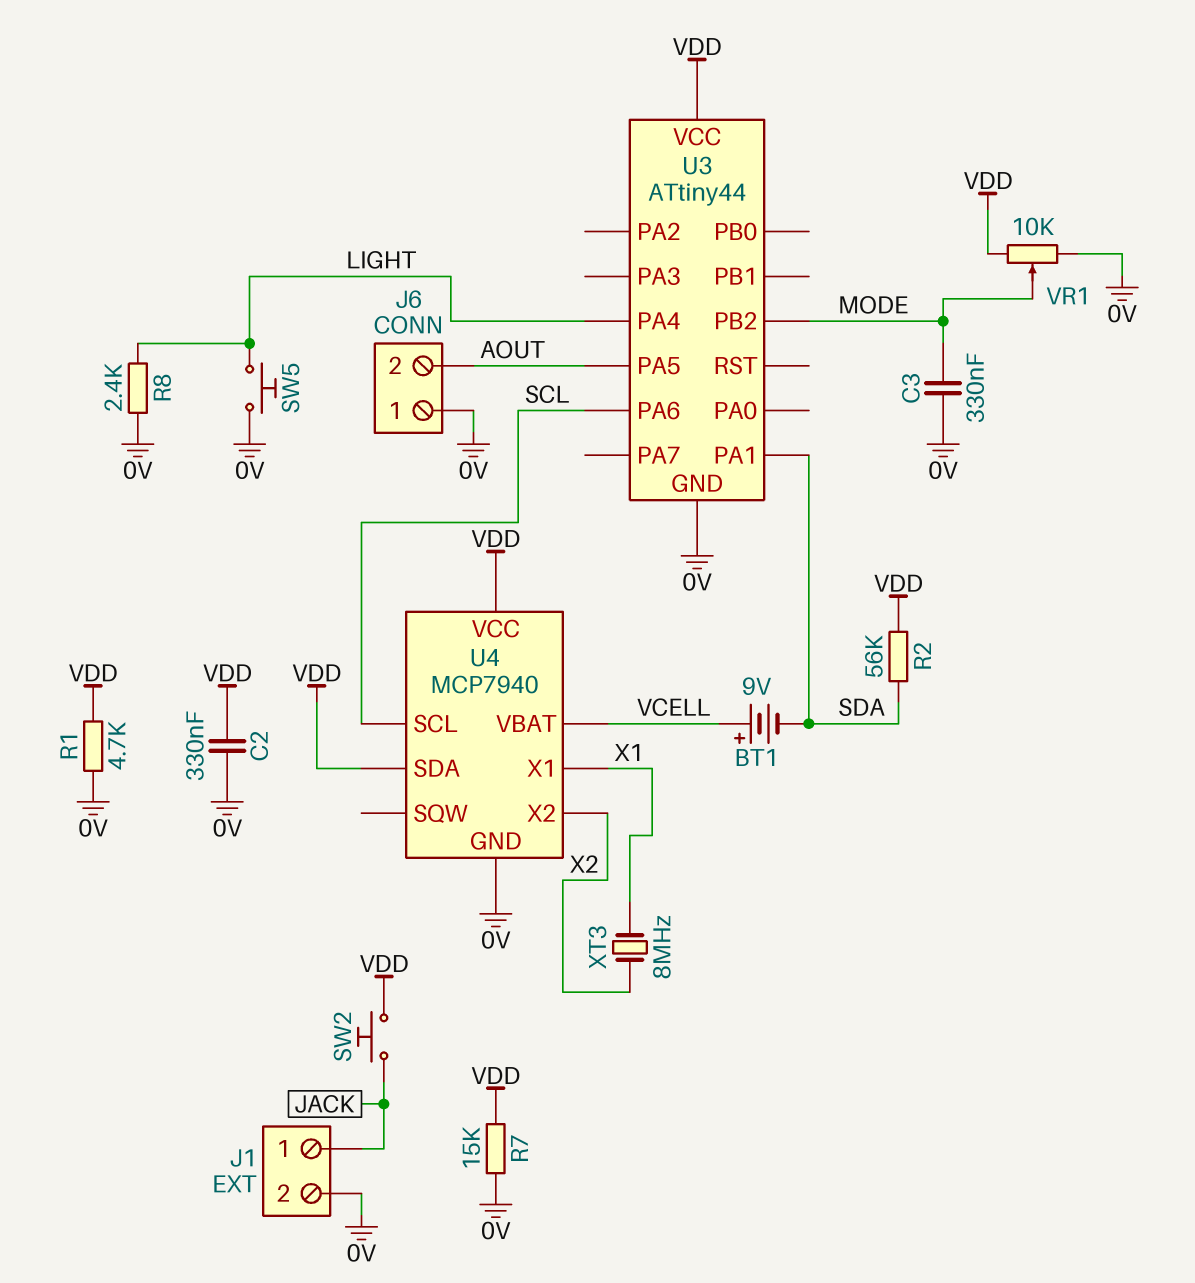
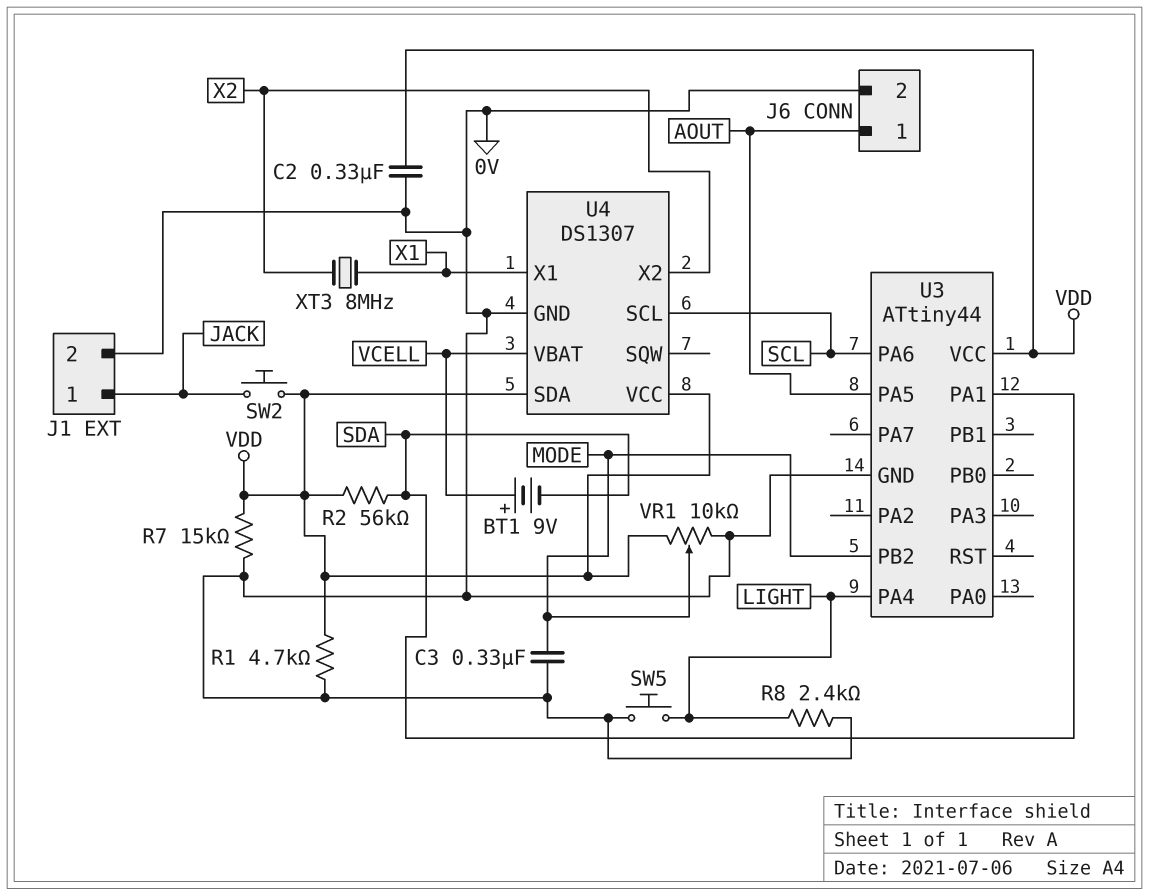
J6 pin 1: 0V -> AOUT
J6 pin 2: AOUT -> 0V
U4: MCP7940 -> DS1307

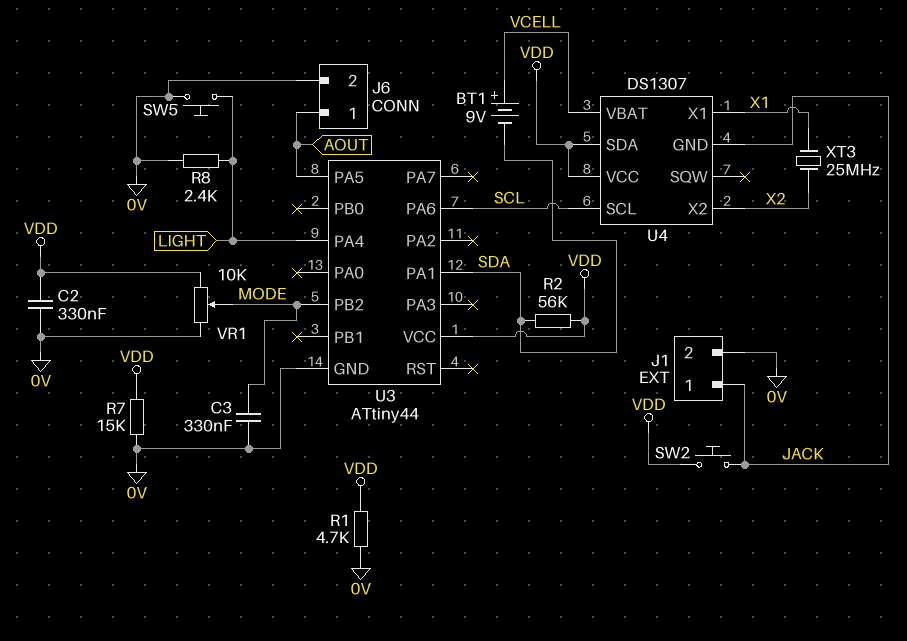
U4 pin GND: 0V -> JACK
XT3: 8MHz (X1, X2) -> 25MHz (X1, X2)

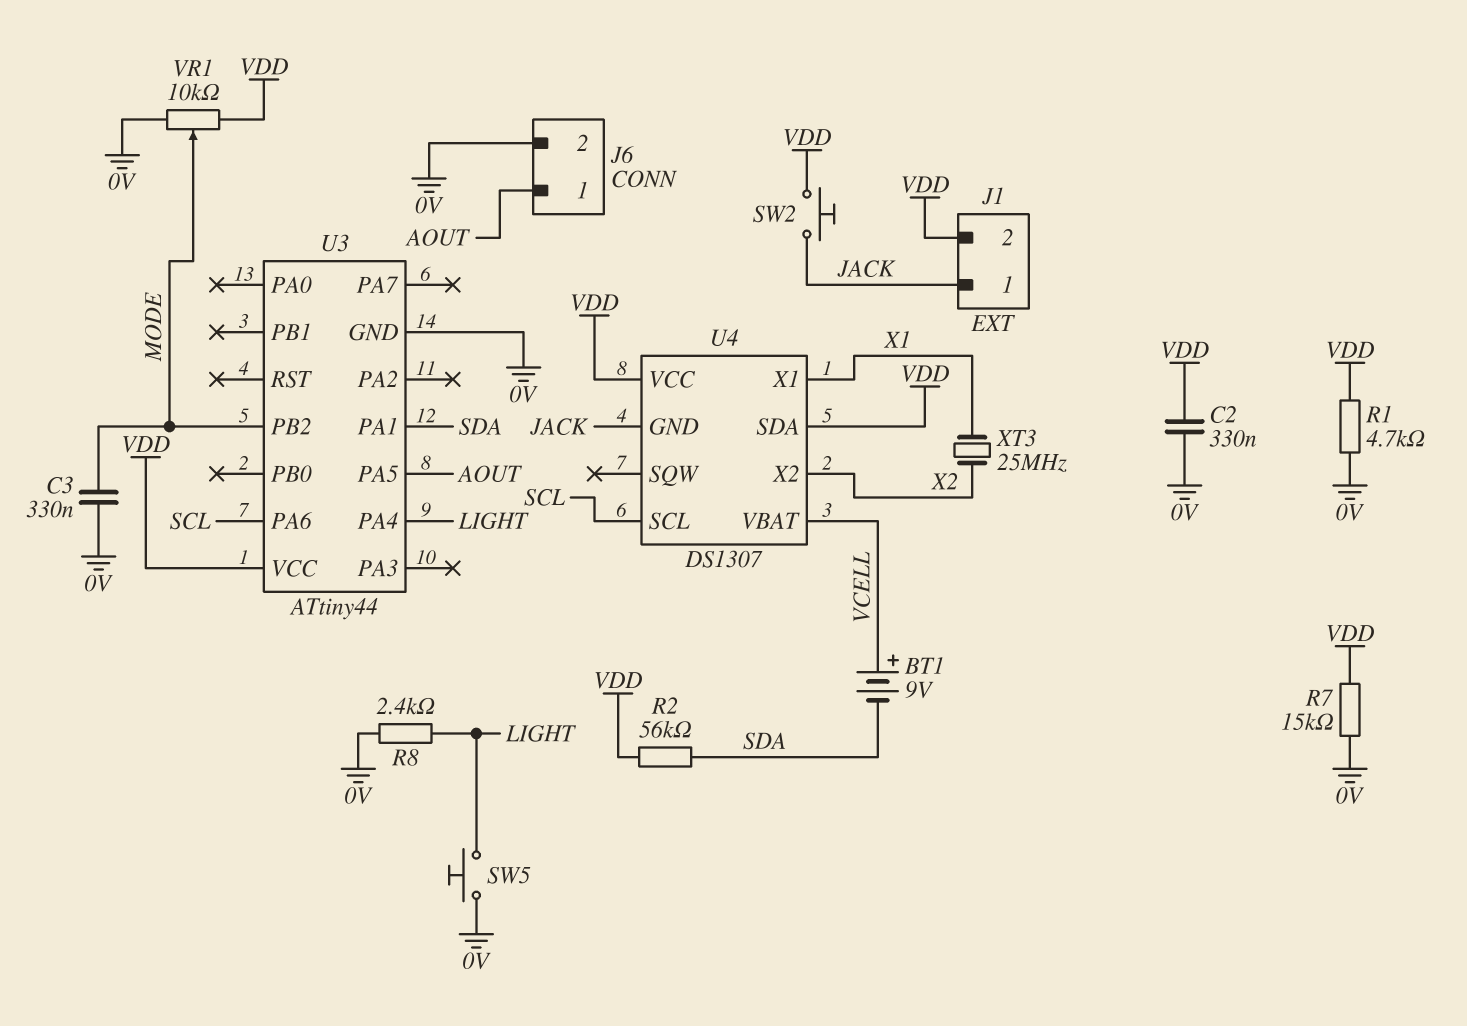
J1 pin 2: 0V -> VDD

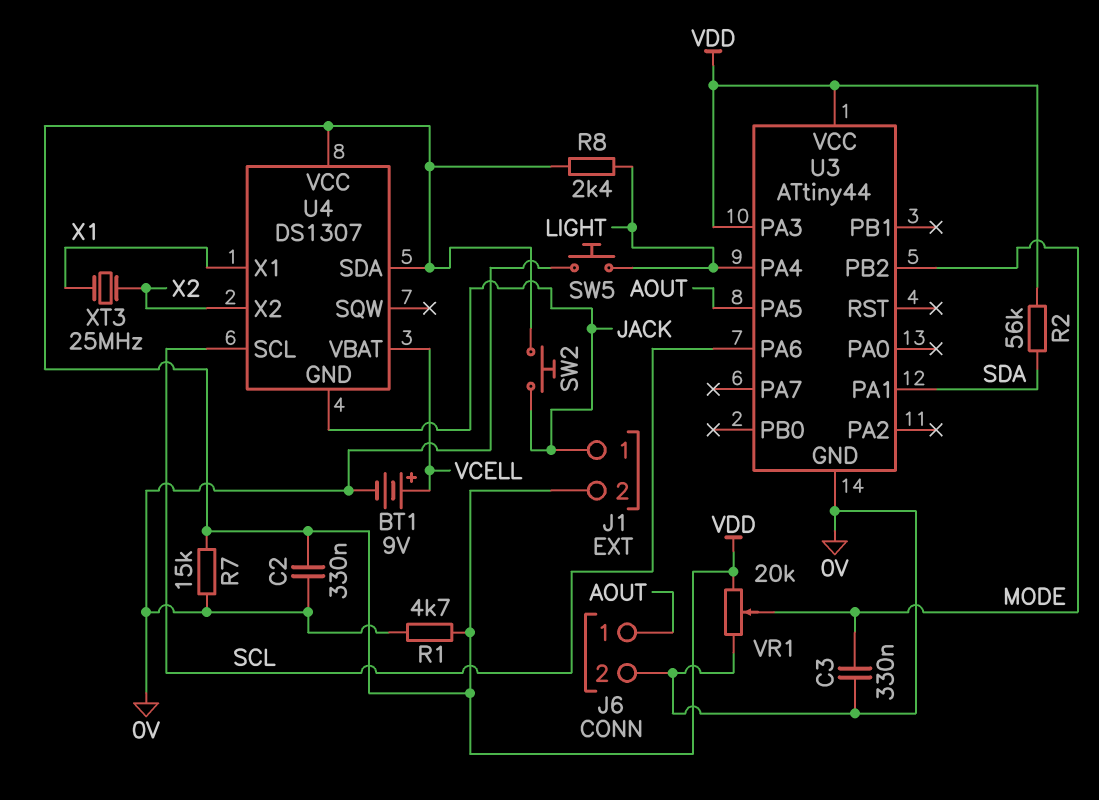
BT1: 9V (plus VCELL, minus SDA) -> 9V (plus VCELL, minus 0V)
R8: 2.4k (0V, LIGHT) -> 2.4k (LIGHT, VDD)
U3 pin PA3: none -> VDD
VR1: 10k (0V, VDD, wiper MODE) -> 20k (0V, VDD, wiper MODE)

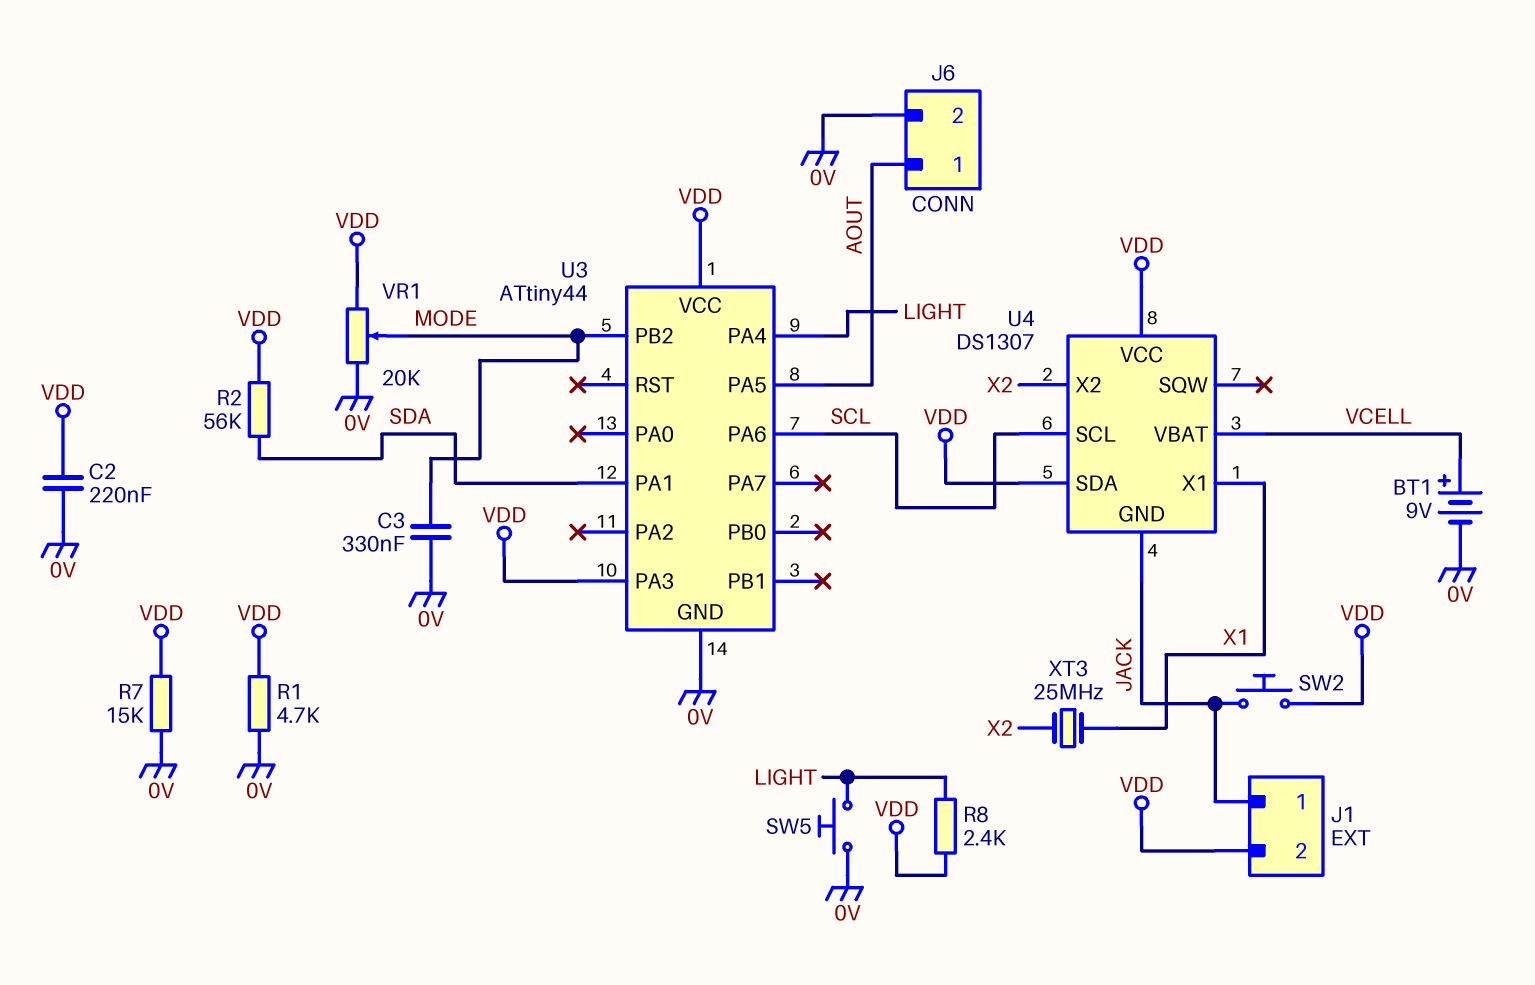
C2: 330nF (0V, VDD) -> 220nF (0V, VDD)

